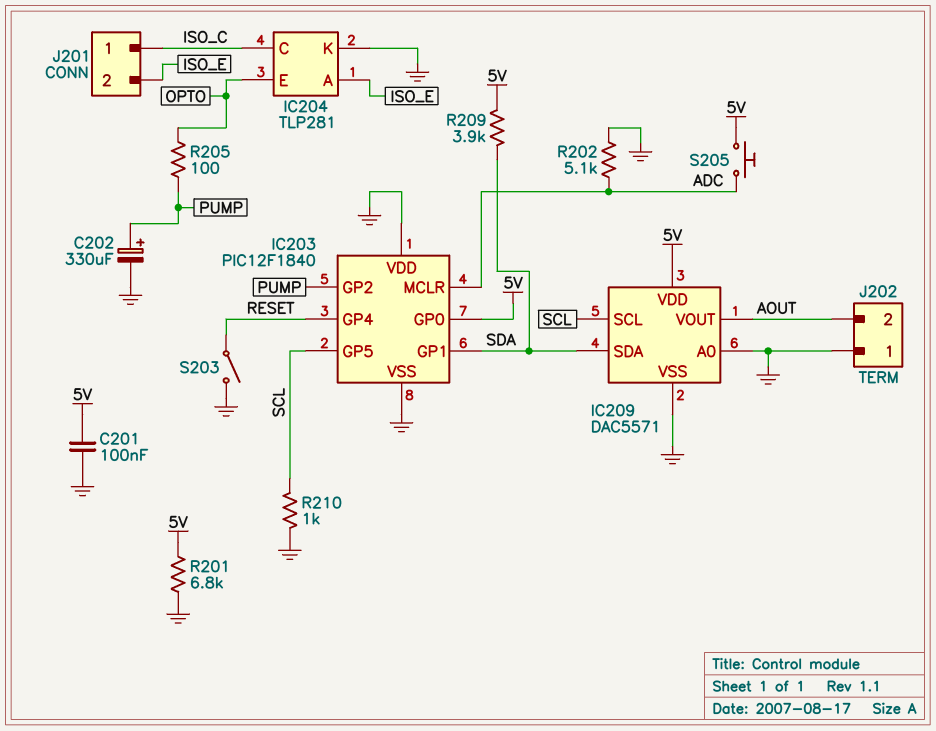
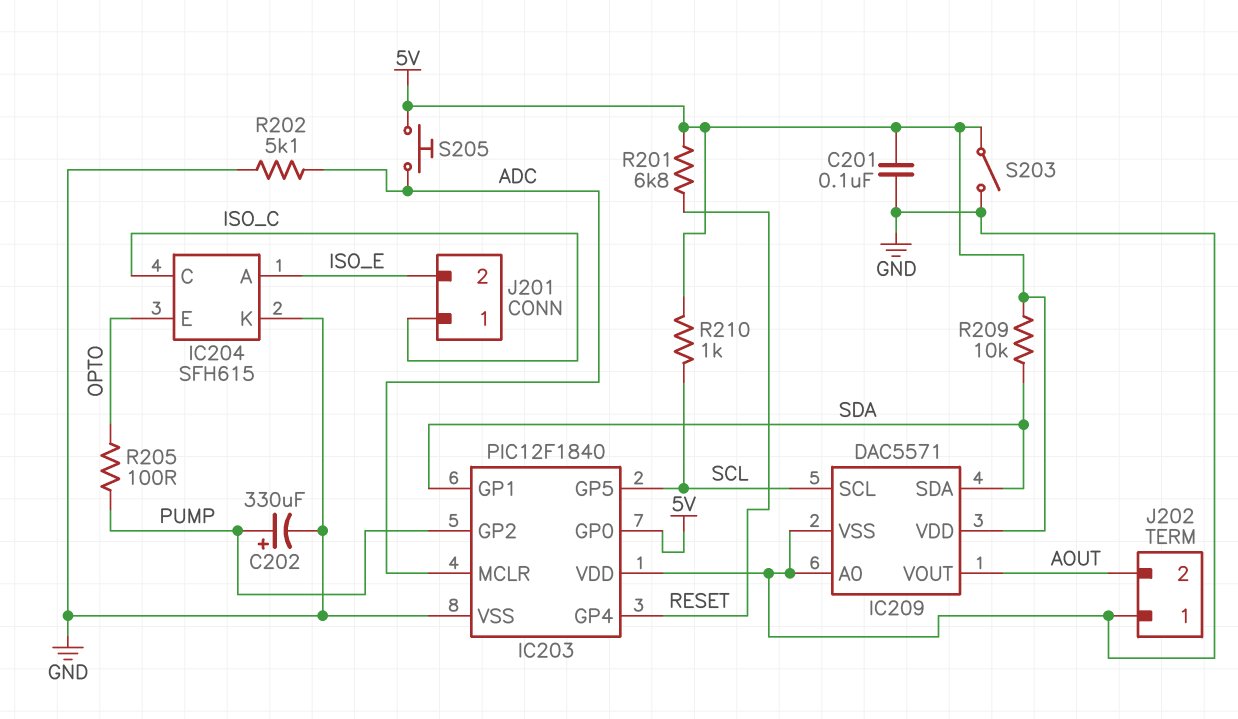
IC204: TLP281 -> SFH615
R201: 6.8k (5V, GND) -> 6.8k (5V, RESET)
R209: 3.9k (5V, SDA) -> 10k (5V, SDA)
R210: 1k (GND, SCL) -> 1k (5V, SCL)
S203: switch (GND, RESET) -> switch (5V, GND)

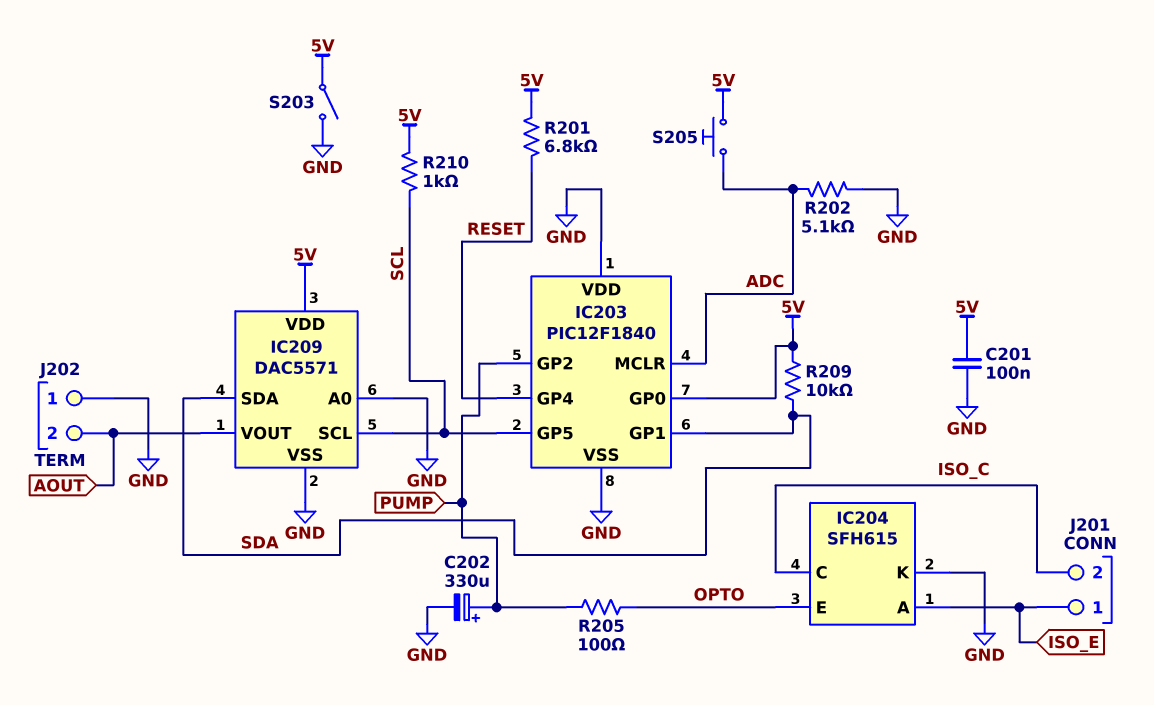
J201 pin 1: ISO_C -> ISO_E
J201 pin 2: ISO_E -> ISO_C

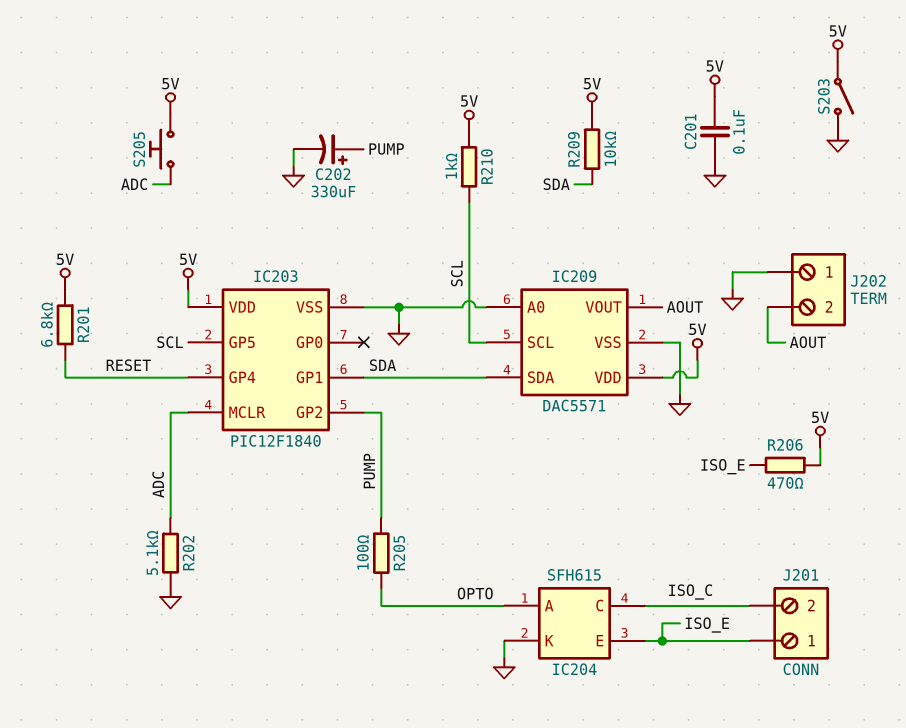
IC203 pin GP0: 5V -> none
IC203 pin VDD: GND -> 5V
IC204 pin A: ISO_E -> OPTO
IC204 pin E: OPTO -> ISO_E
R206: none -> 470 (5V, ISO_E)

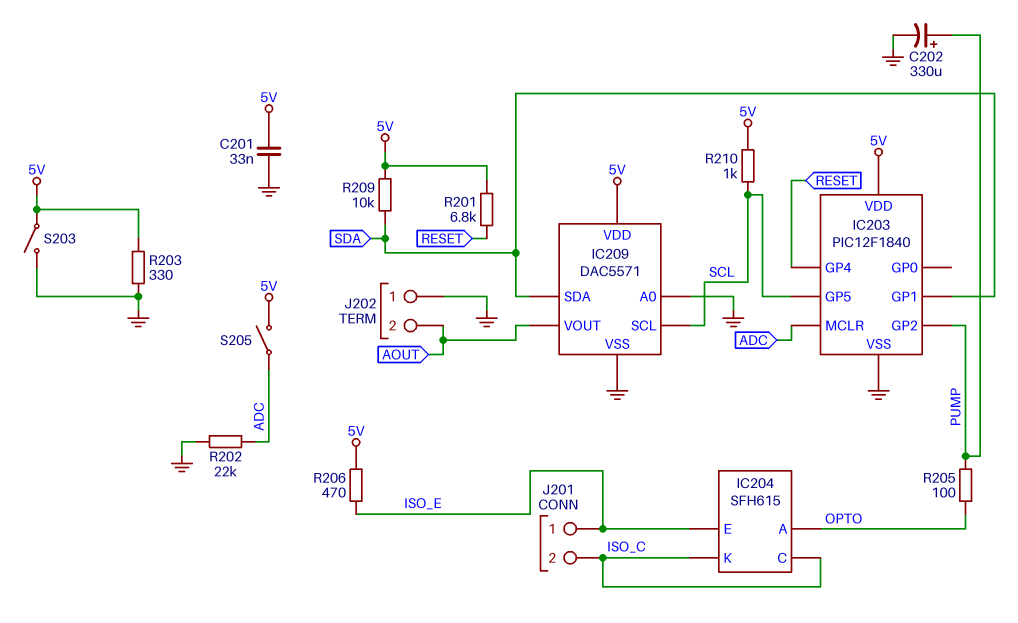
C201: 100nF (5V, GND) -> 33nF (5V, GND)
IC204 pin K: GND -> ISO_C
R202: 5.1k (ADC, GND) -> 22k (ADC, GND)
R203: none -> 330 (5V, GND)
S205: button (5V, ADC) -> switch (5V, ADC)

